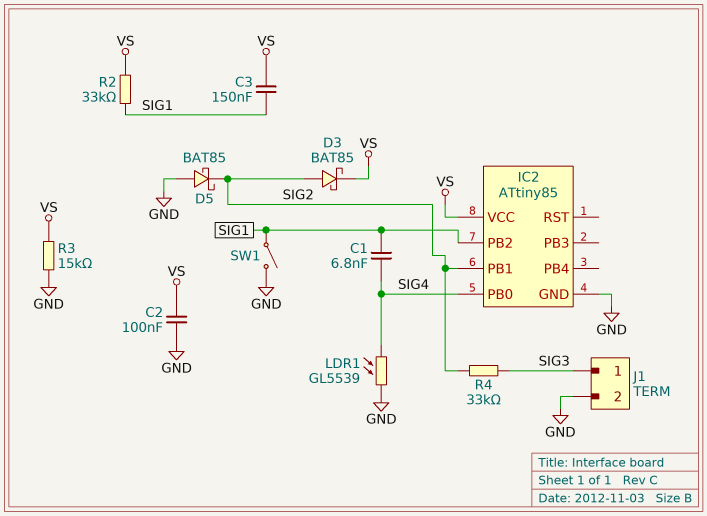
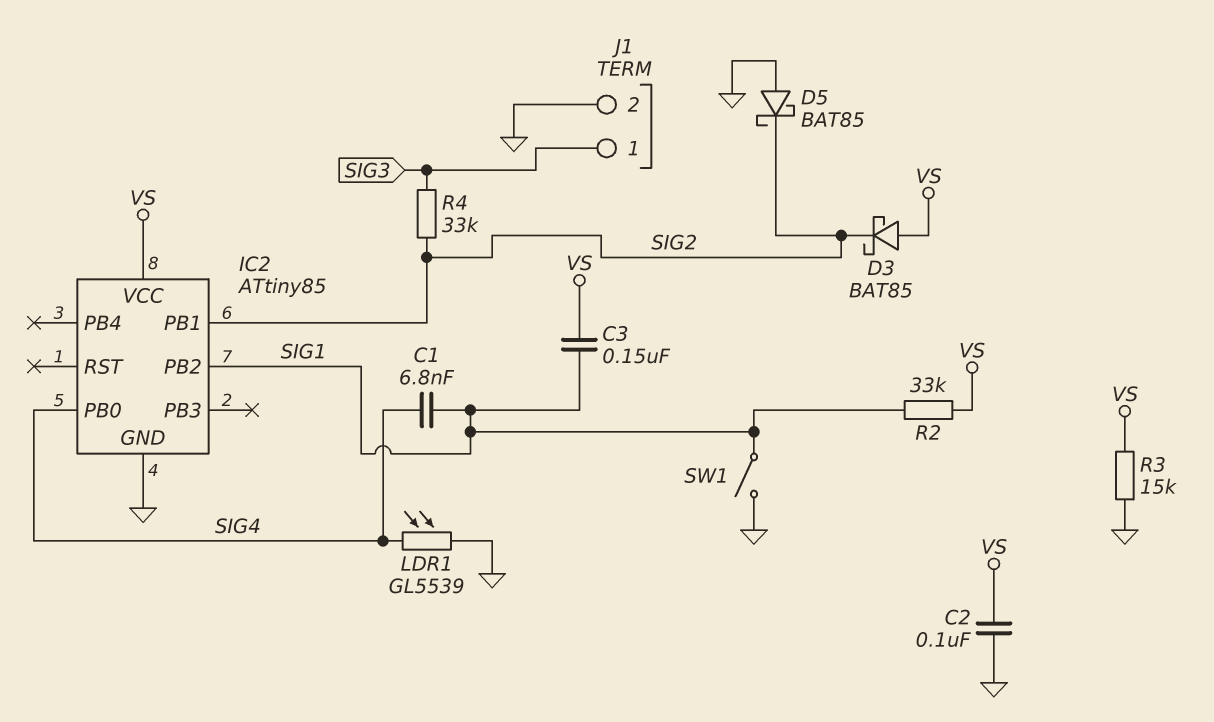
D3: schottky BAT85 (A SIG2, K VS) -> schottky BAT85 (A VS, K SIG2)

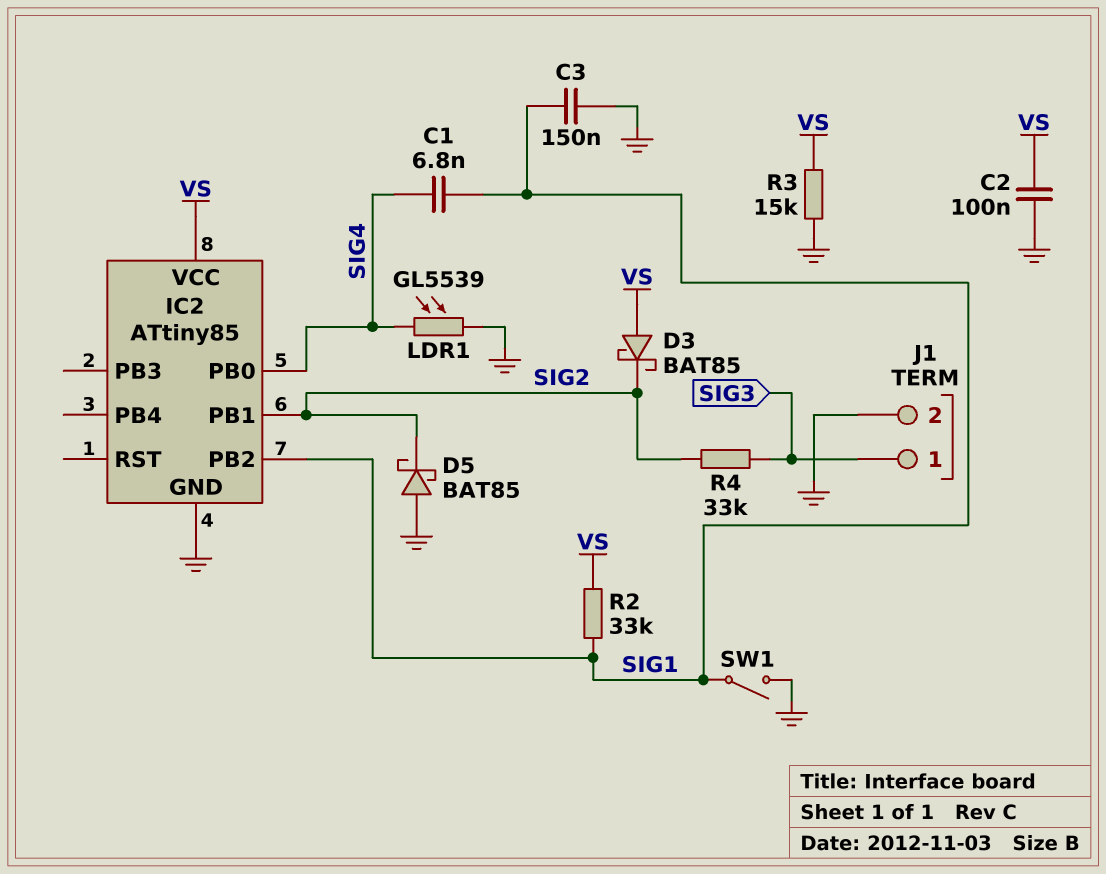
C3: 150nF (SIG1, VS) -> 150nF (GND, SIG1)

